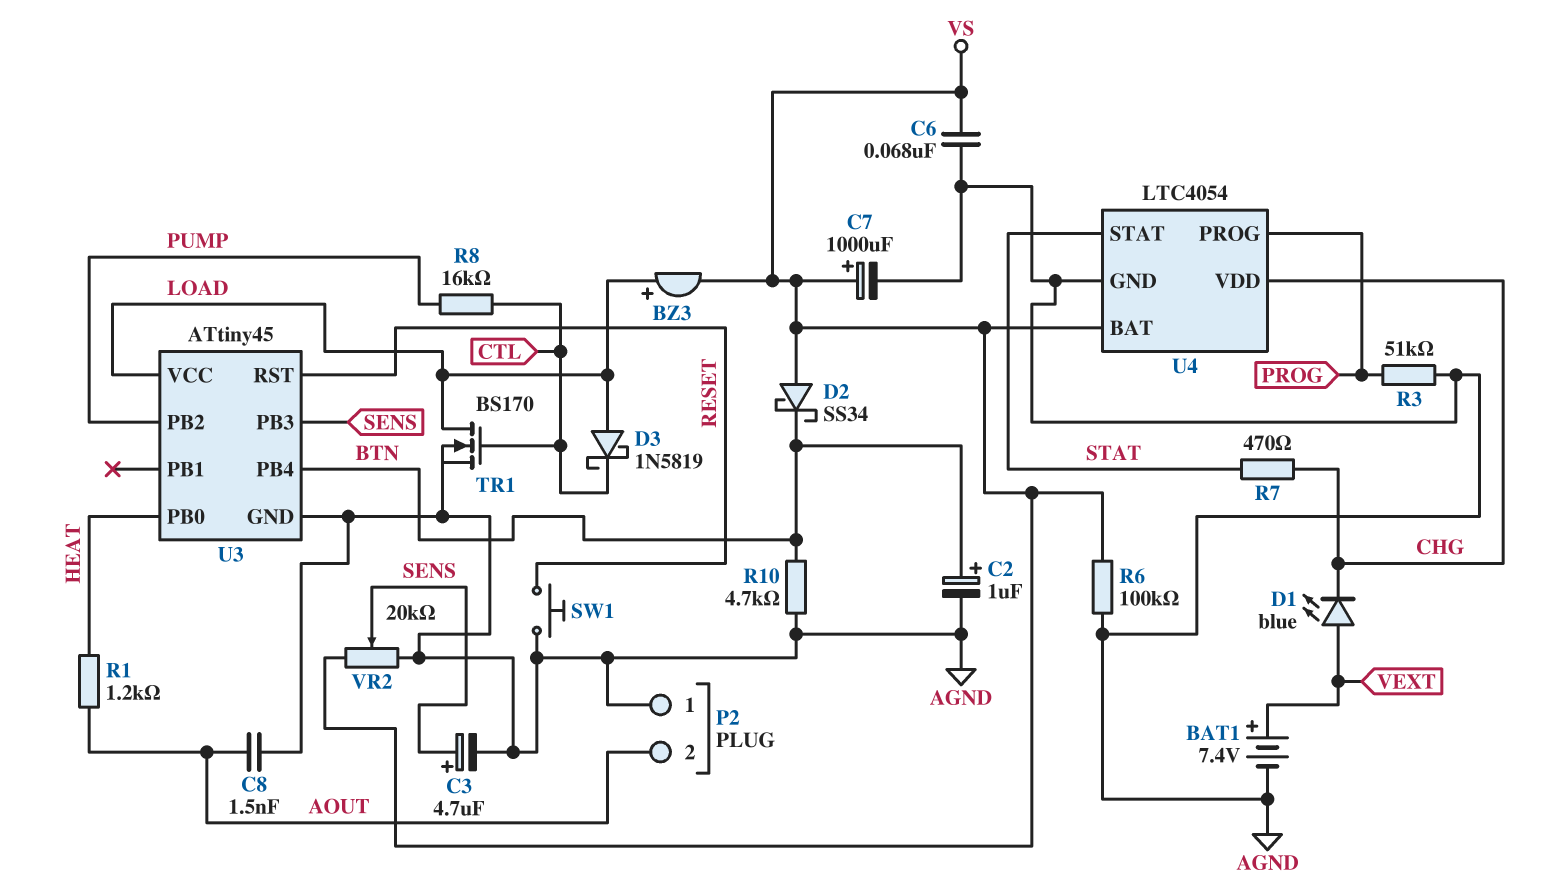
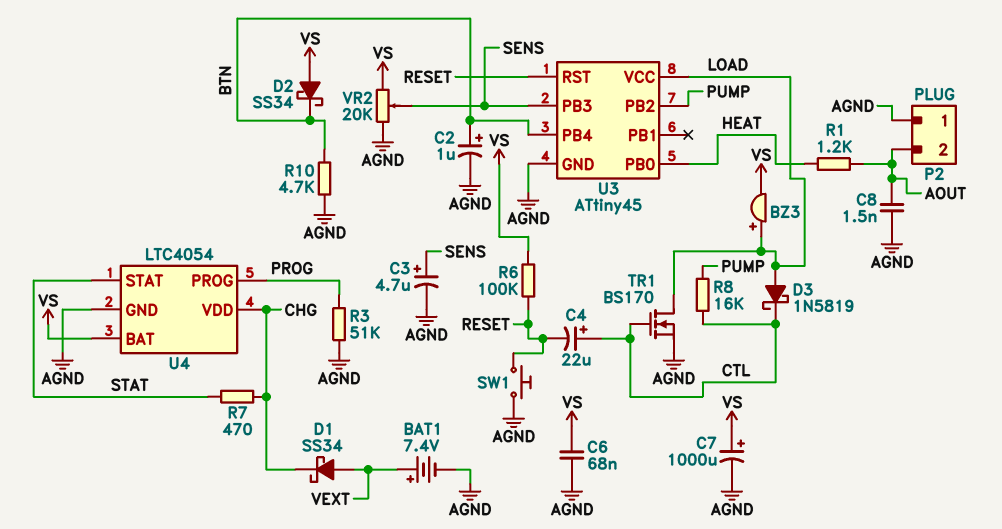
C4: none -> 22uF (plus CTL, minus RESET)
D1: LED blue (A VEXT, K CHG) -> schottky SS34 (A VEXT, K CHG)
R6: 100k (AGND, VS) -> 100k (RESET, VS)

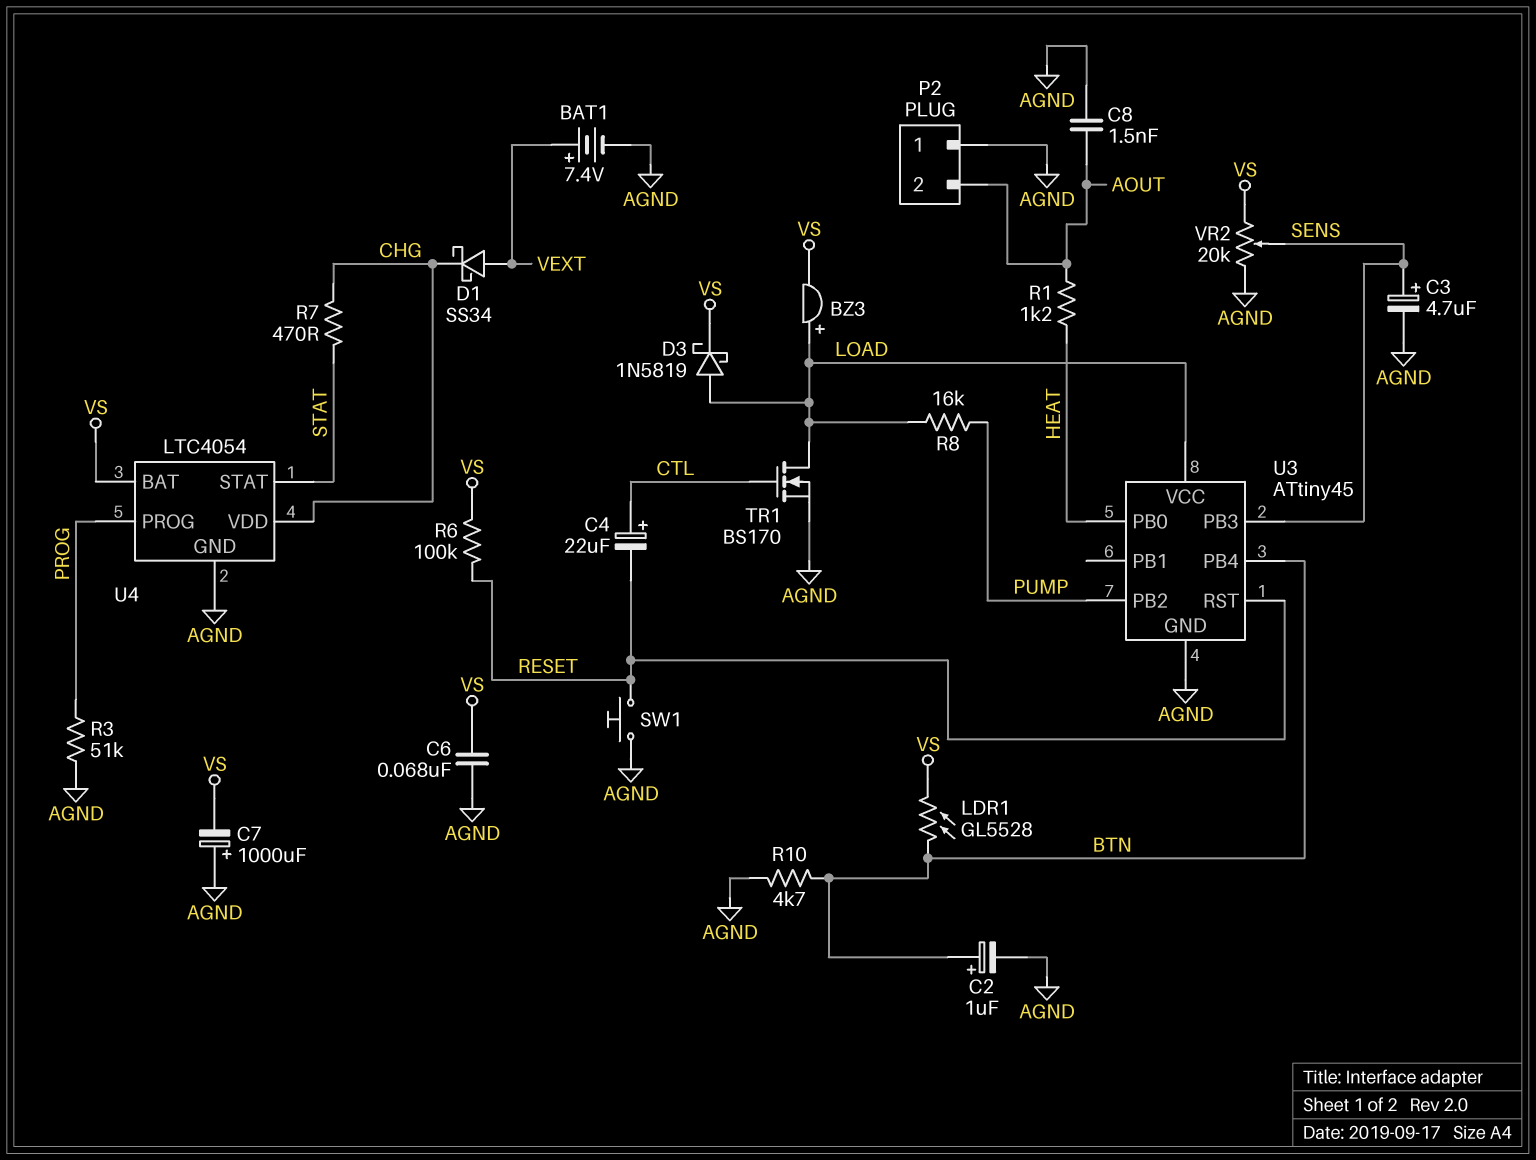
C7: 1000uF (plus VS, minus AGND) -> 1000uF (plus AGND, minus VS)
D2: schottky SS34 (A VS, K BTN) -> none
D3: schottky 1N5819 (A LOAD, K CTL) -> schottky 1N5819 (A LOAD, K VS)
LDR1: none -> GL5528 (BTN, VS)
R8: 16k (CTL, PUMP) -> 16k (LOAD, PUMP)

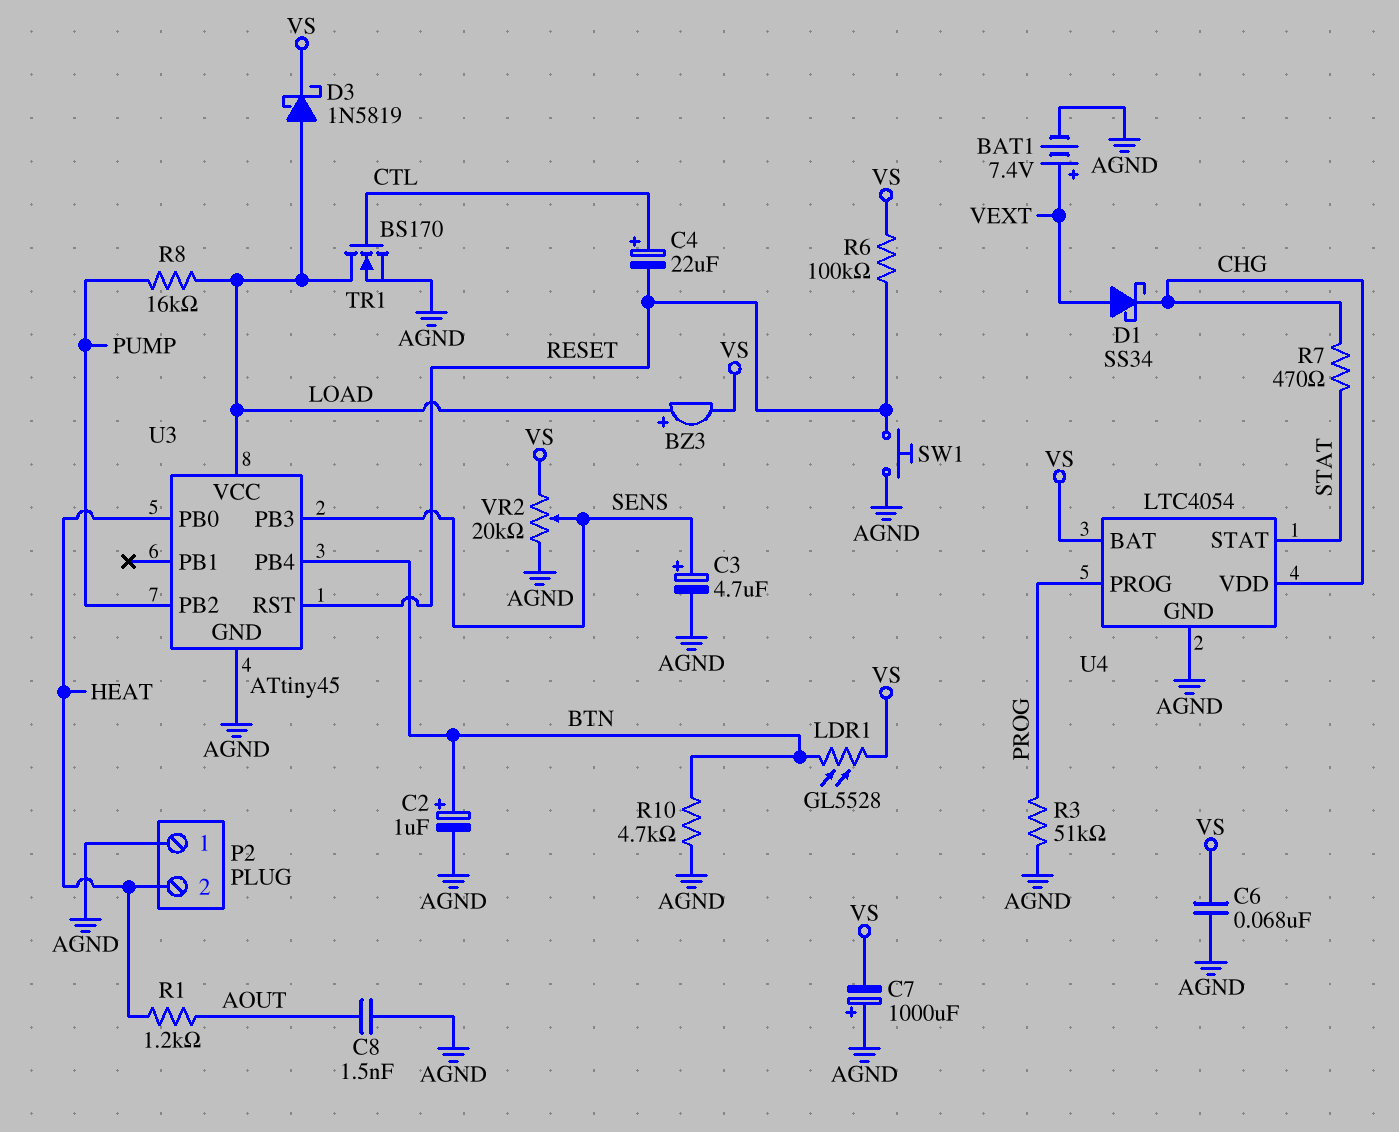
P2 pin 2: AOUT -> HEAT

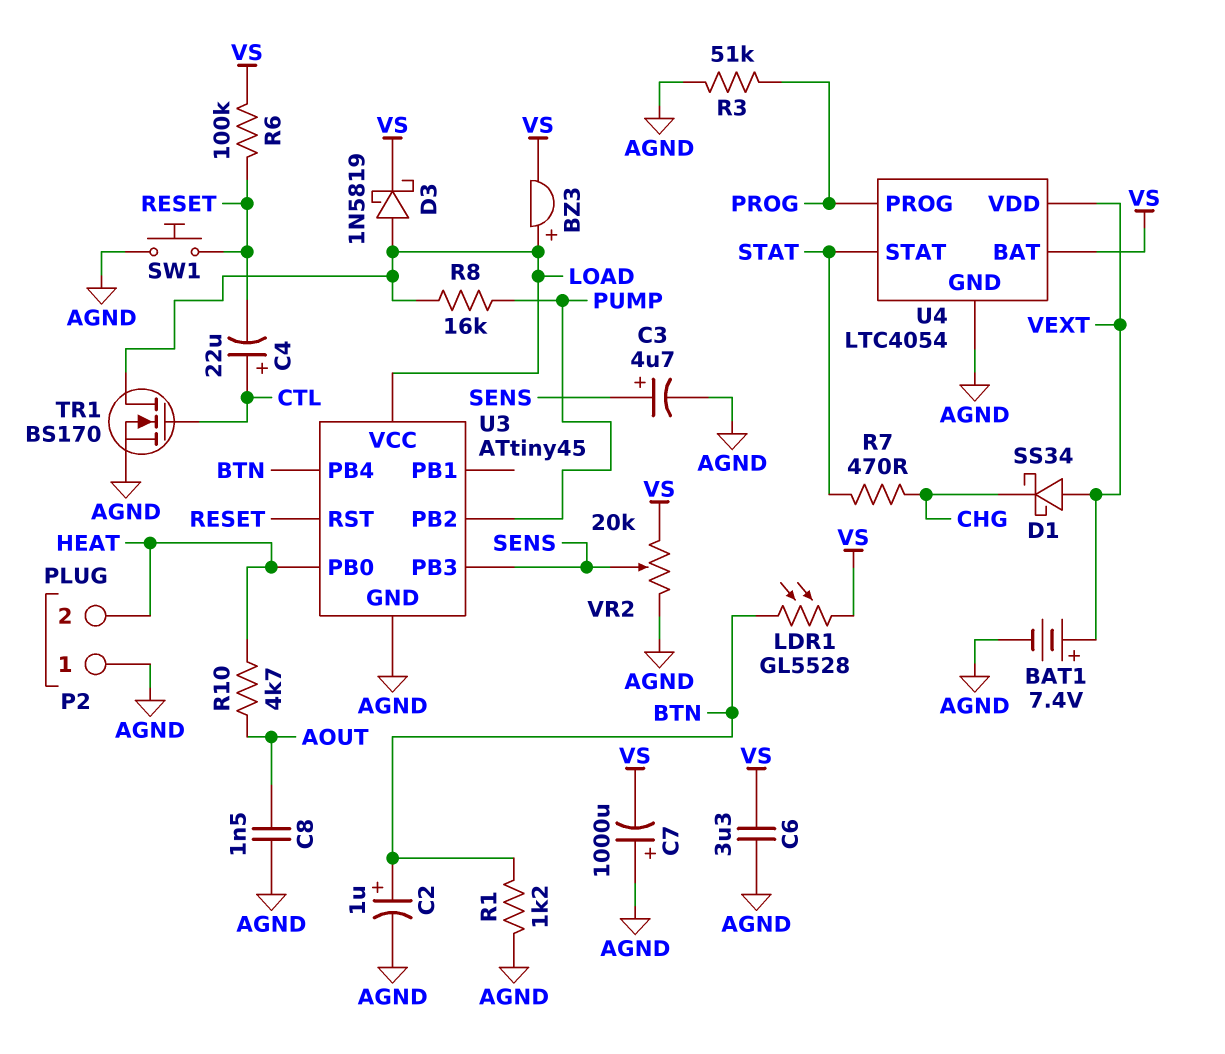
C6: 68nF (AGND, VS) -> 3.3uF (AGND, VS)
R1: 1.2k (AOUT, HEAT) -> 1.2k (AGND, BTN)
R10: 4.7k (AGND, BTN) -> 4.7k (AOUT, HEAT)
U4 pin VDD: CHG -> VEXT

